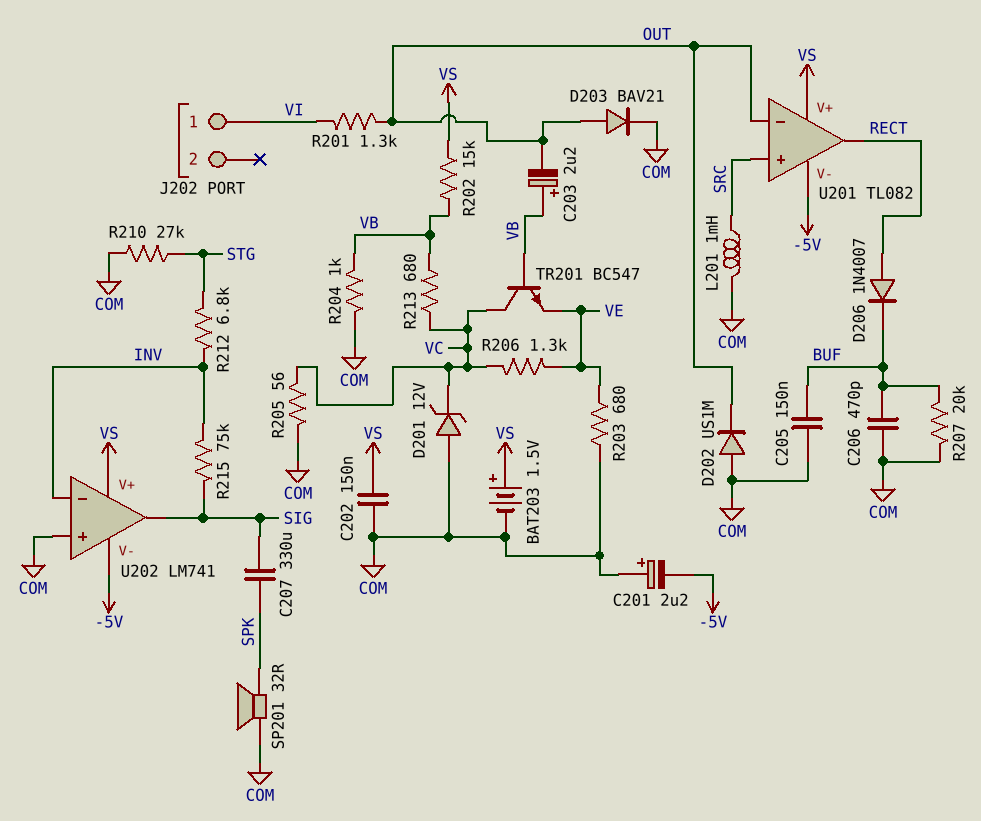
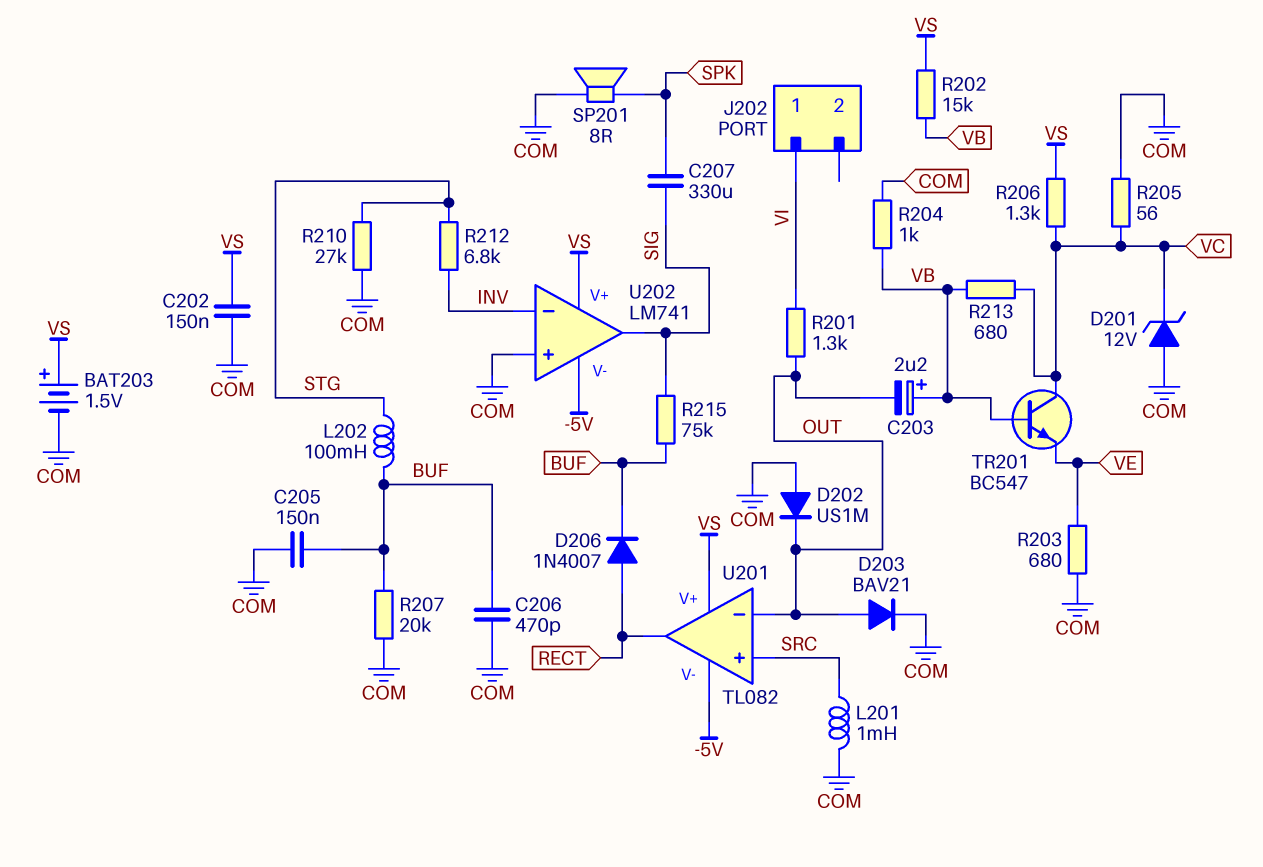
C201: 2.2uF (plus COM, minus -5V) -> none
L202: none -> 100mH (BUF, STG)
R206: 1.3k (VC, VE) -> 1.3k (VC, VS)
R215: 75k (INV, SIG) -> 75k (BUF, SIG)
SP201: speaker 32R (COM, SPK) -> speaker 8R (COM, SPK)

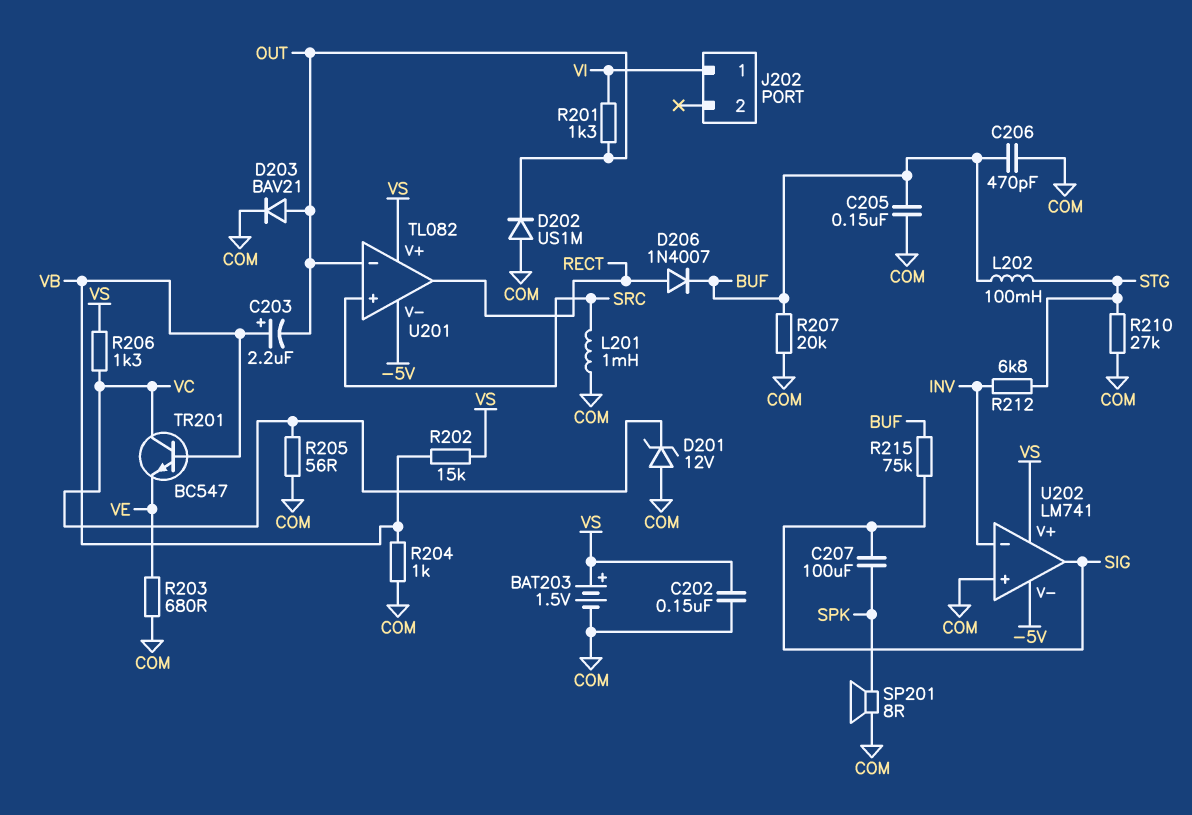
C207: 330uF (SIG, SPK) -> 100uF (SIG, SPK)
R213: 680 (VB, VC) -> none

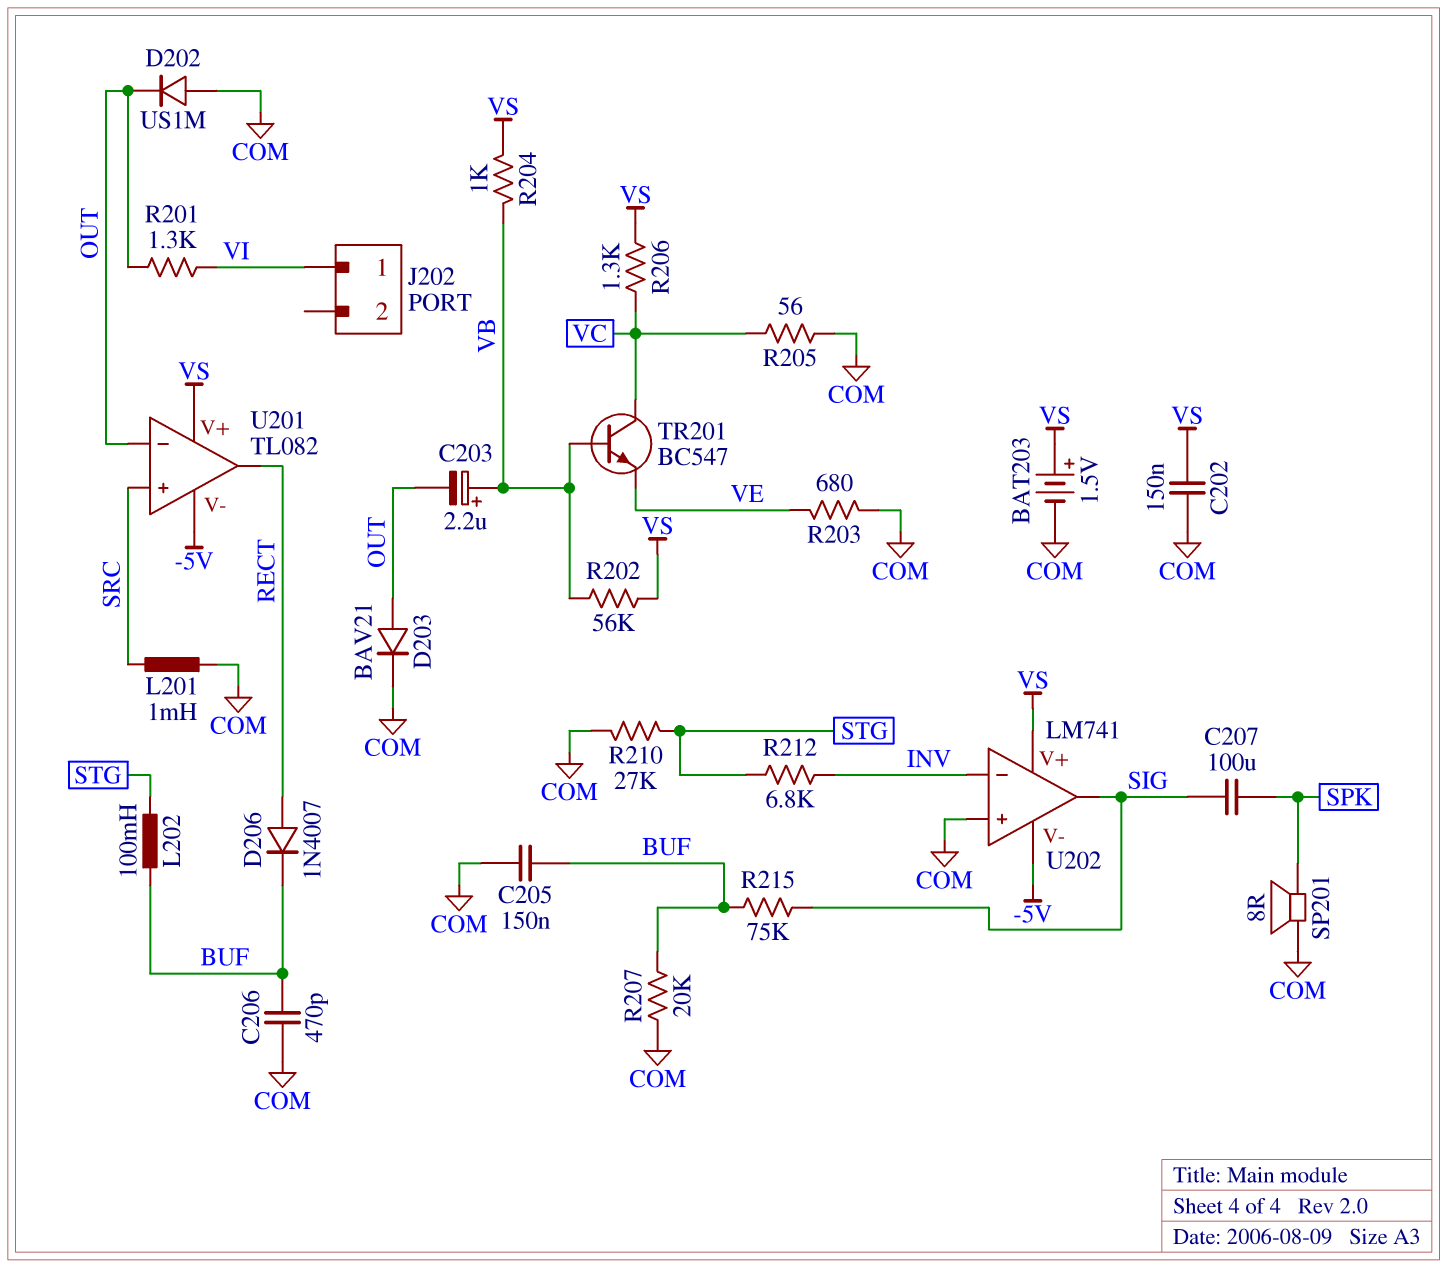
D201: zener 12V (A COM, K VC) -> none
R202: 15k (VB, VS) -> 56k (VB, VS)
R204: 1k (COM, VB) -> 1k (VB, VS)

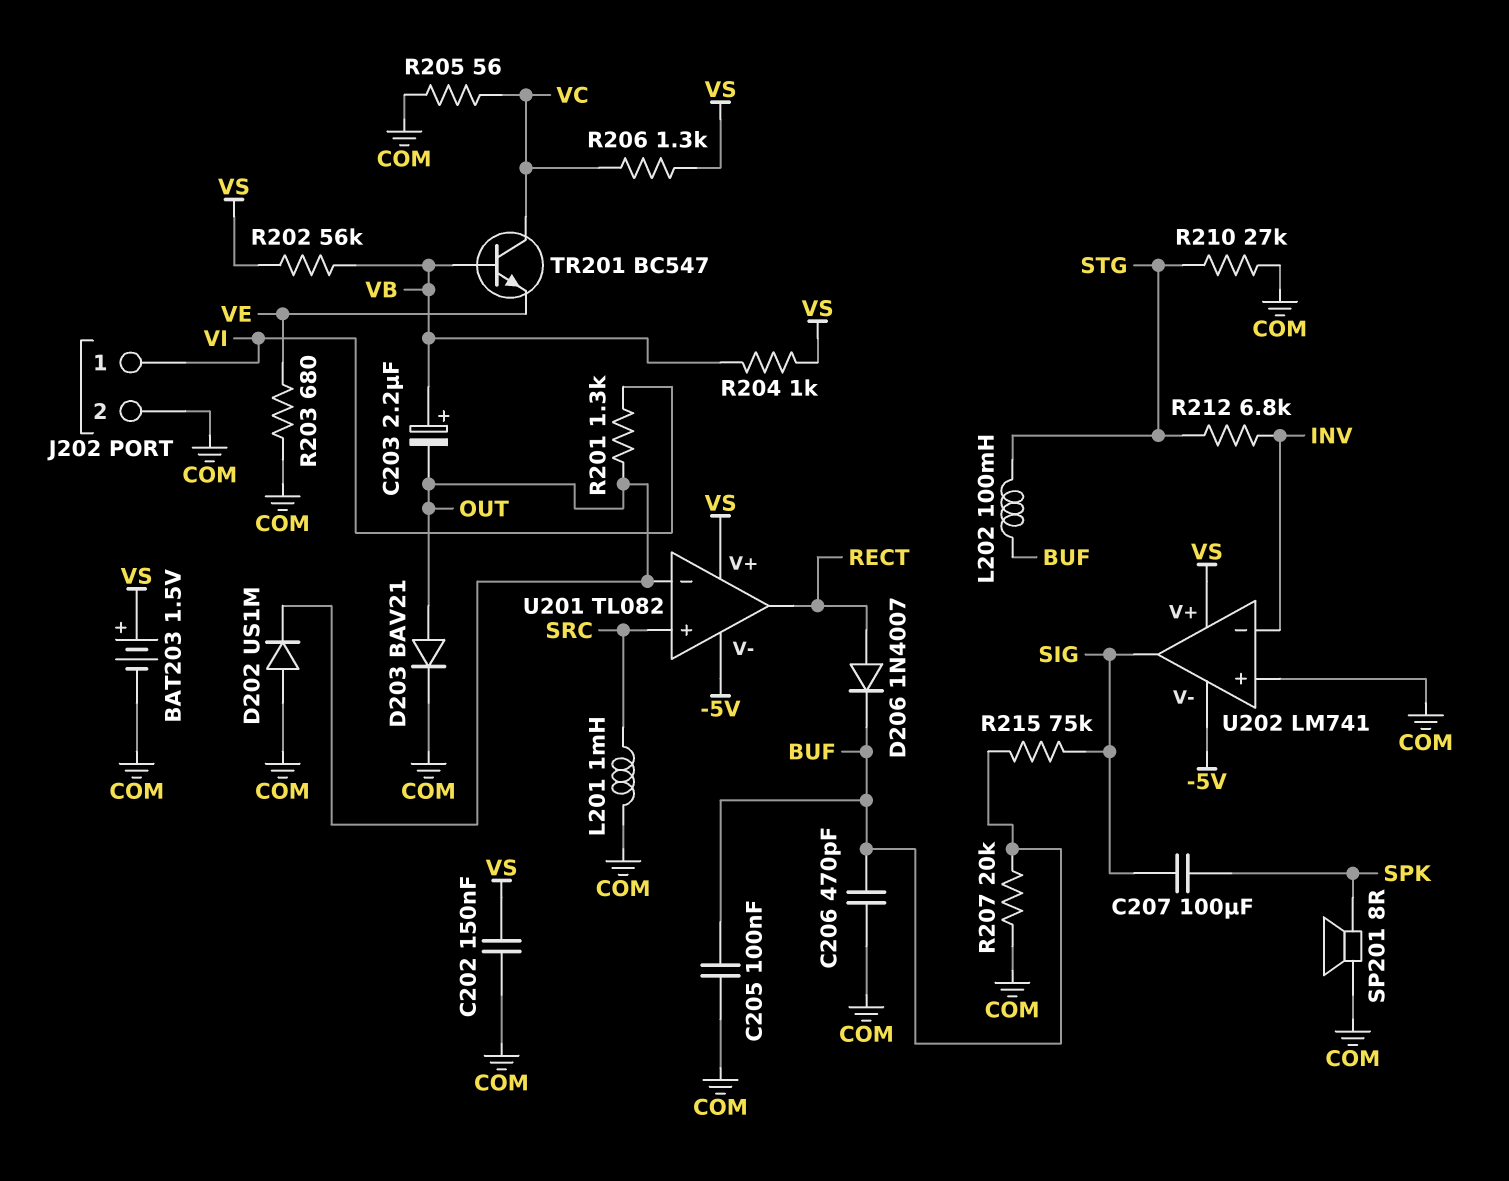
C205: 150nF (BUF, COM) -> 100nF (BUF, COM)
J202 pin 2: none -> COM

